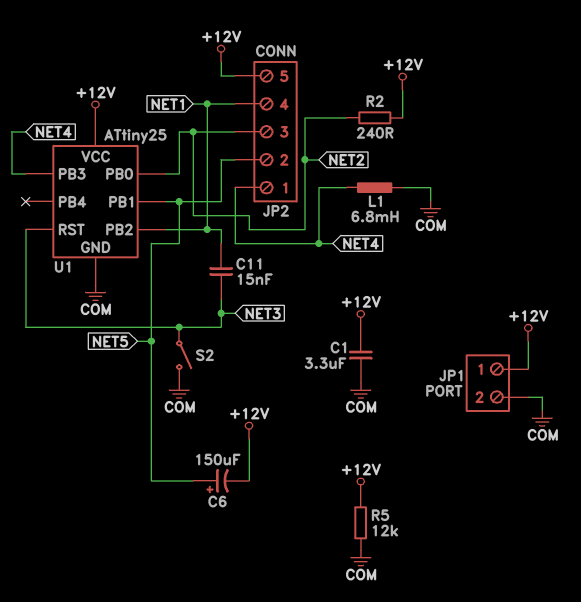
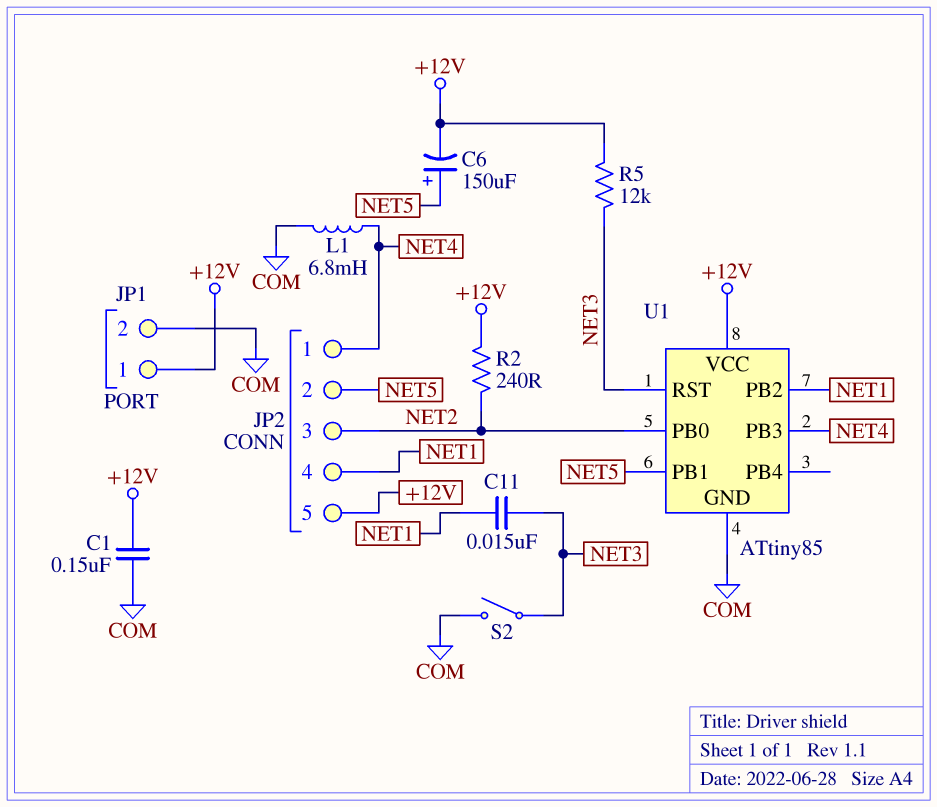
C1: 3.3uF (+12V, COM) -> 150nF (+12V, COM)
R5: 12k (+12V, COM) -> 12k (+12V, NET3)
U1: ATtiny25 -> ATtiny85

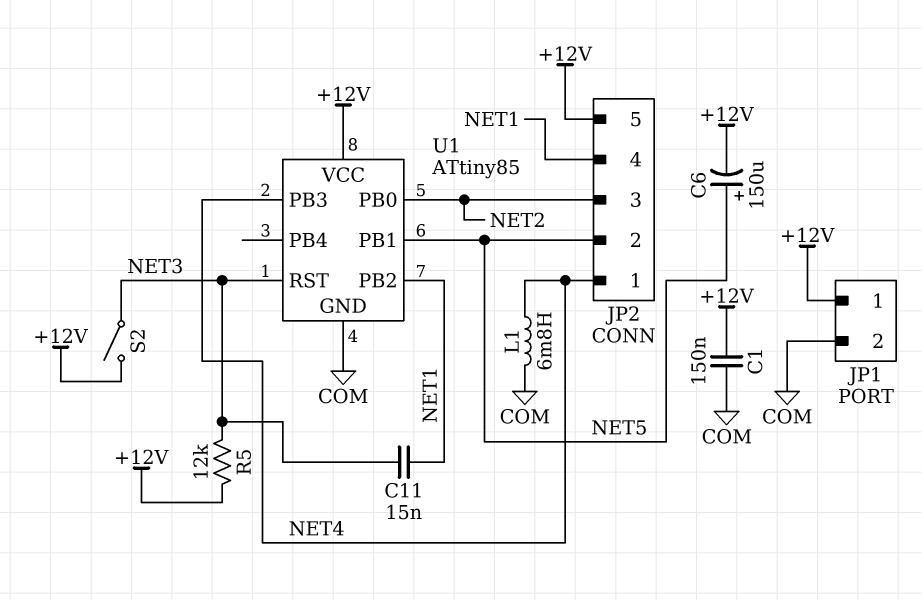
R2: 240 (+12V, NET2) -> none
S2: switch (COM, NET3) -> switch (+12V, NET3)

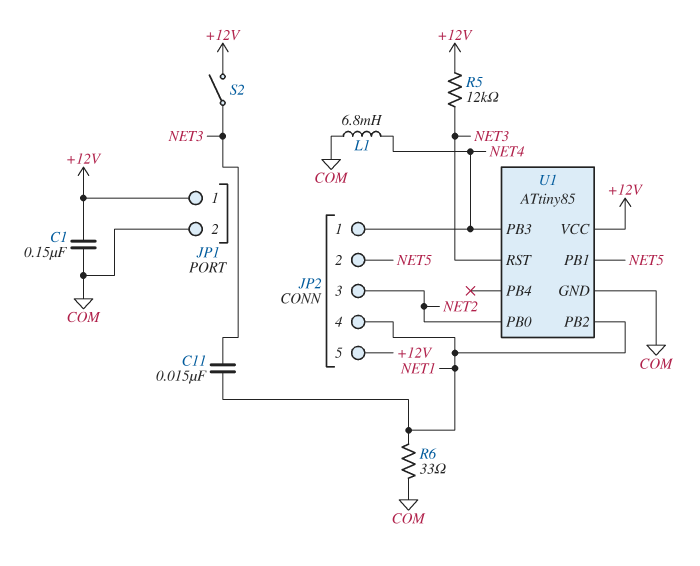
C6: 150uF (plus NET5, minus +12V) -> none
R6: none -> 33 (COM, NET1)

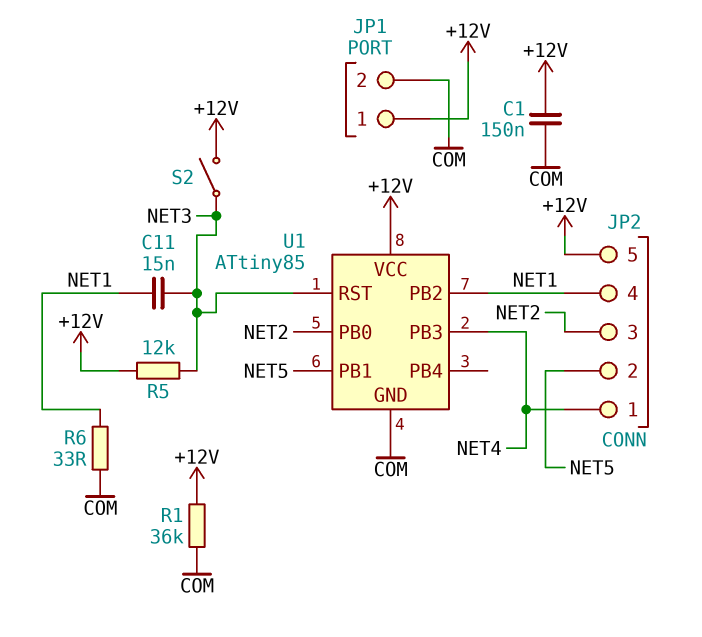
L1: 6.8mH (COM, NET4) -> none
R1: none -> 36k (+12V, COM)

